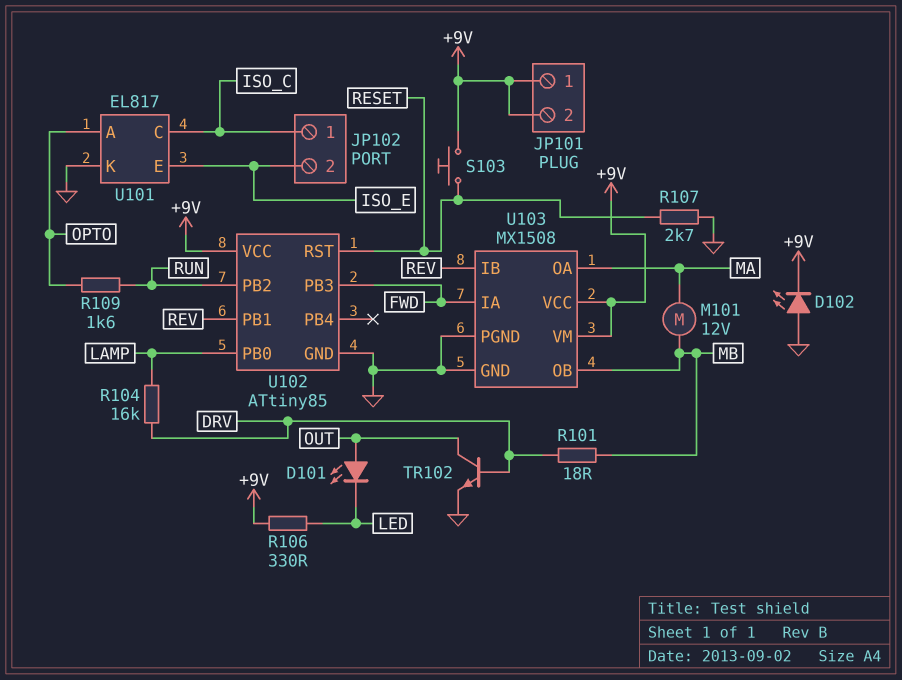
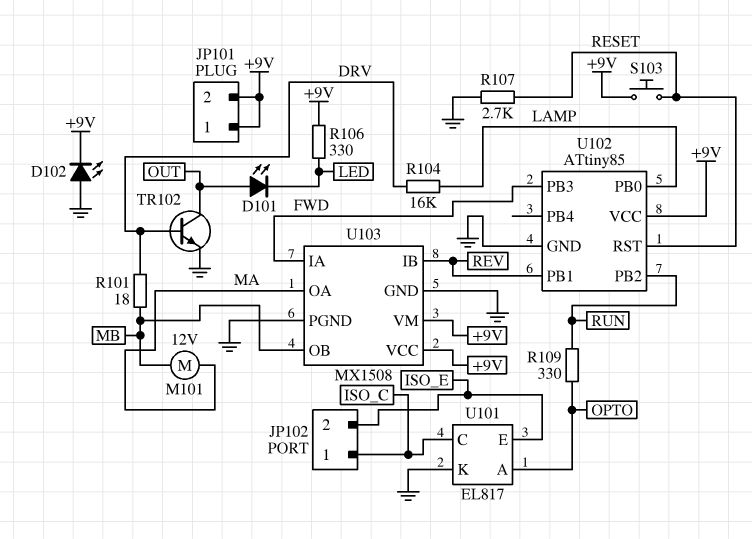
R109: 1.6k (OPTO, RUN) -> 330 (OPTO, RUN)

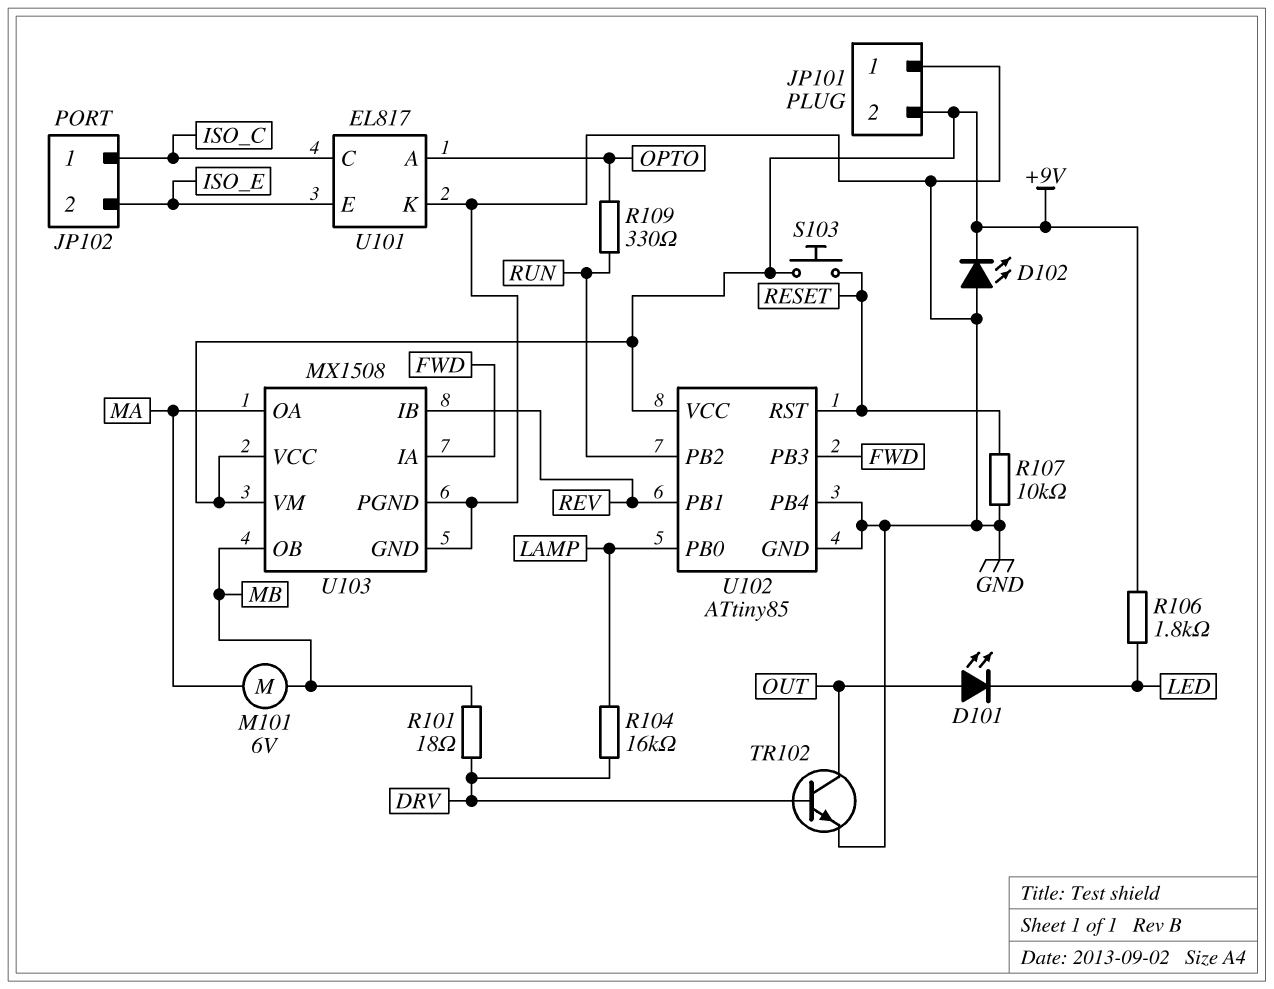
JP101 pin 1: +9V -> GND
M101: motor 12V (MA, MB) -> motor 6V (MA, MB)
R106: 330 (+9V, LED) -> 1.8k (+9V, LED)
R107: 2.7k (GND, RESET) -> 10k (GND, RESET)
U102 pin PB4: none -> GND

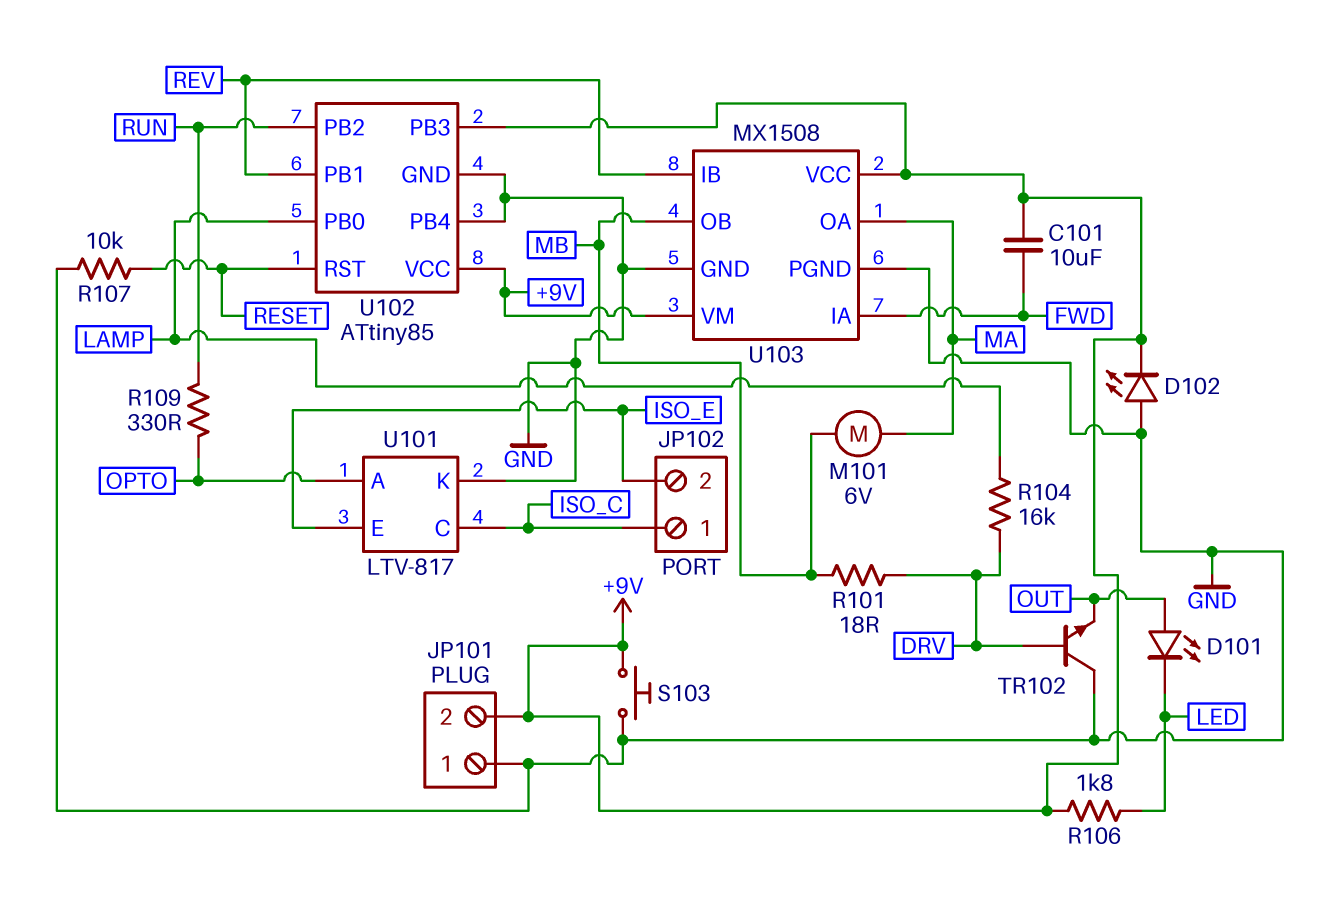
C101: none -> 10uF (+9V, FWD)
S103: button (+9V, RESET) -> button (+9V, GND)
TR102: NPN (B DRV, C OUT, E GND) -> NPN (B DRV, C GND, E OUT)
U101: EL817 -> LTV-817
U102 pin PB3: FWD -> +9V

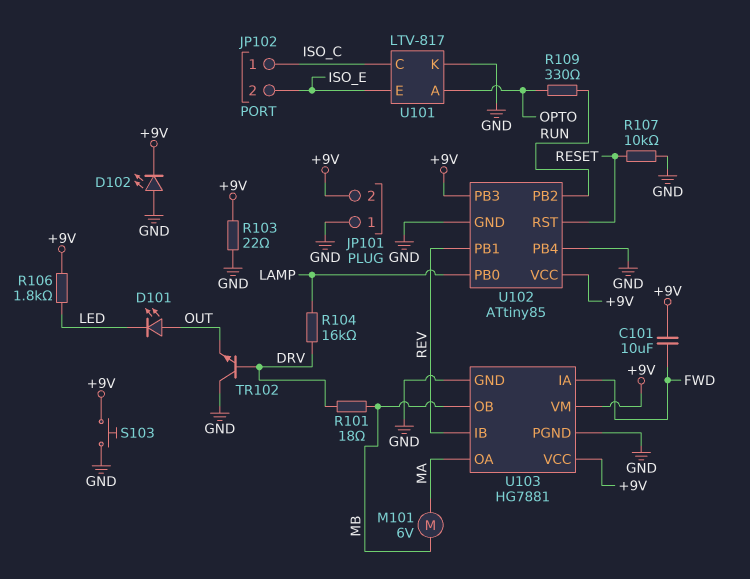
R103: none -> 22 (+9V, GND)
U103: MX1508 -> HG7881

